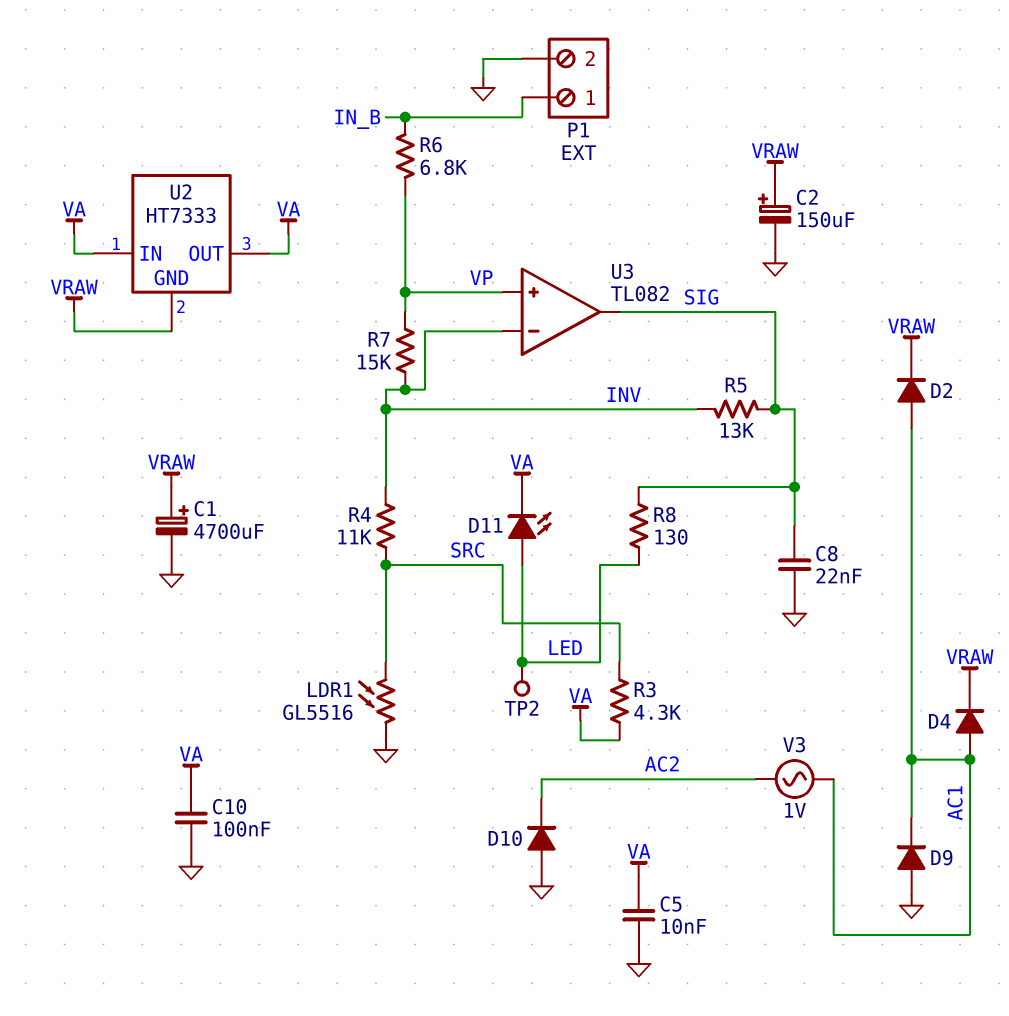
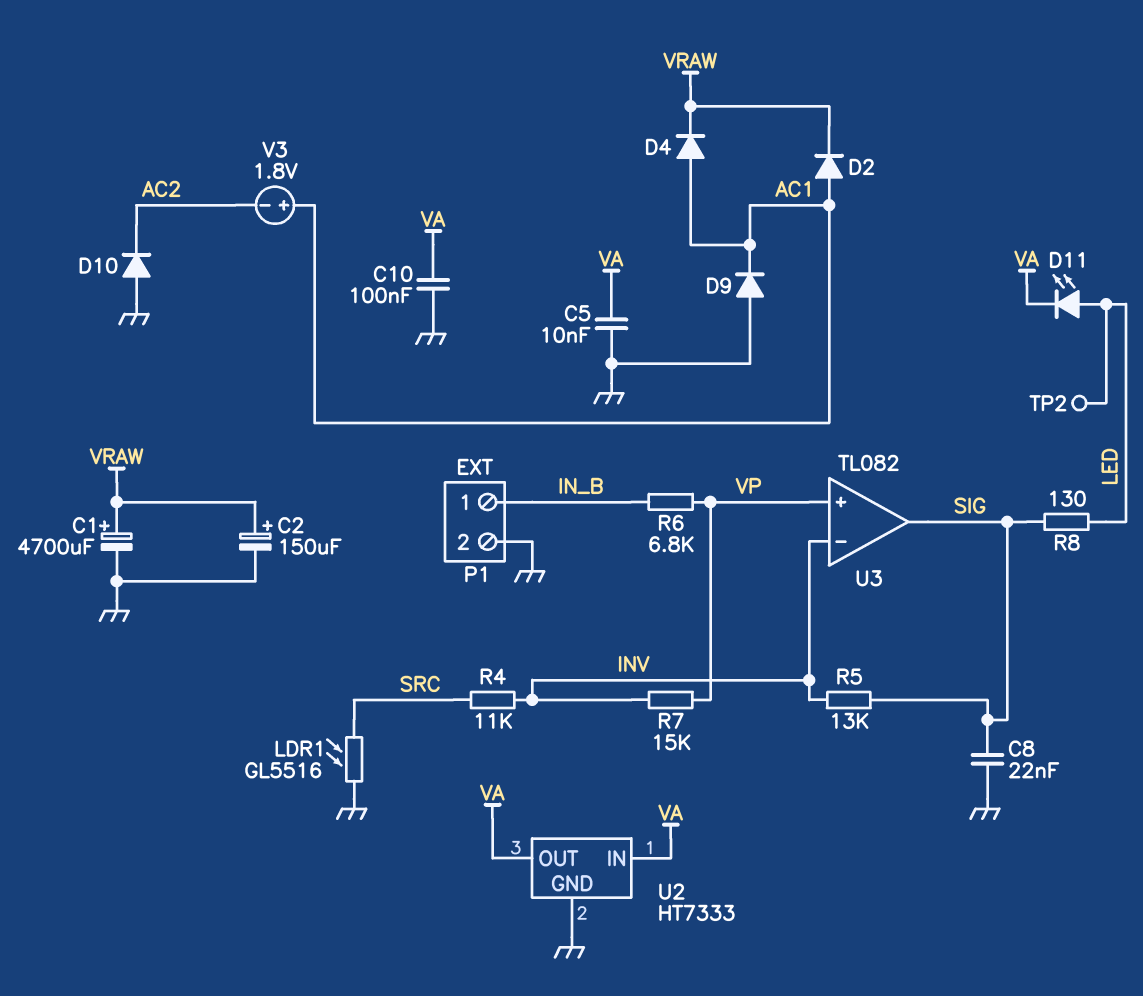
R3: 4.3k (SRC, VA) -> none
U2 pin GND: VRAW -> GND
V3: AC 1V (AC1, AC2) -> 1.8V (plus AC1, minus AC2)

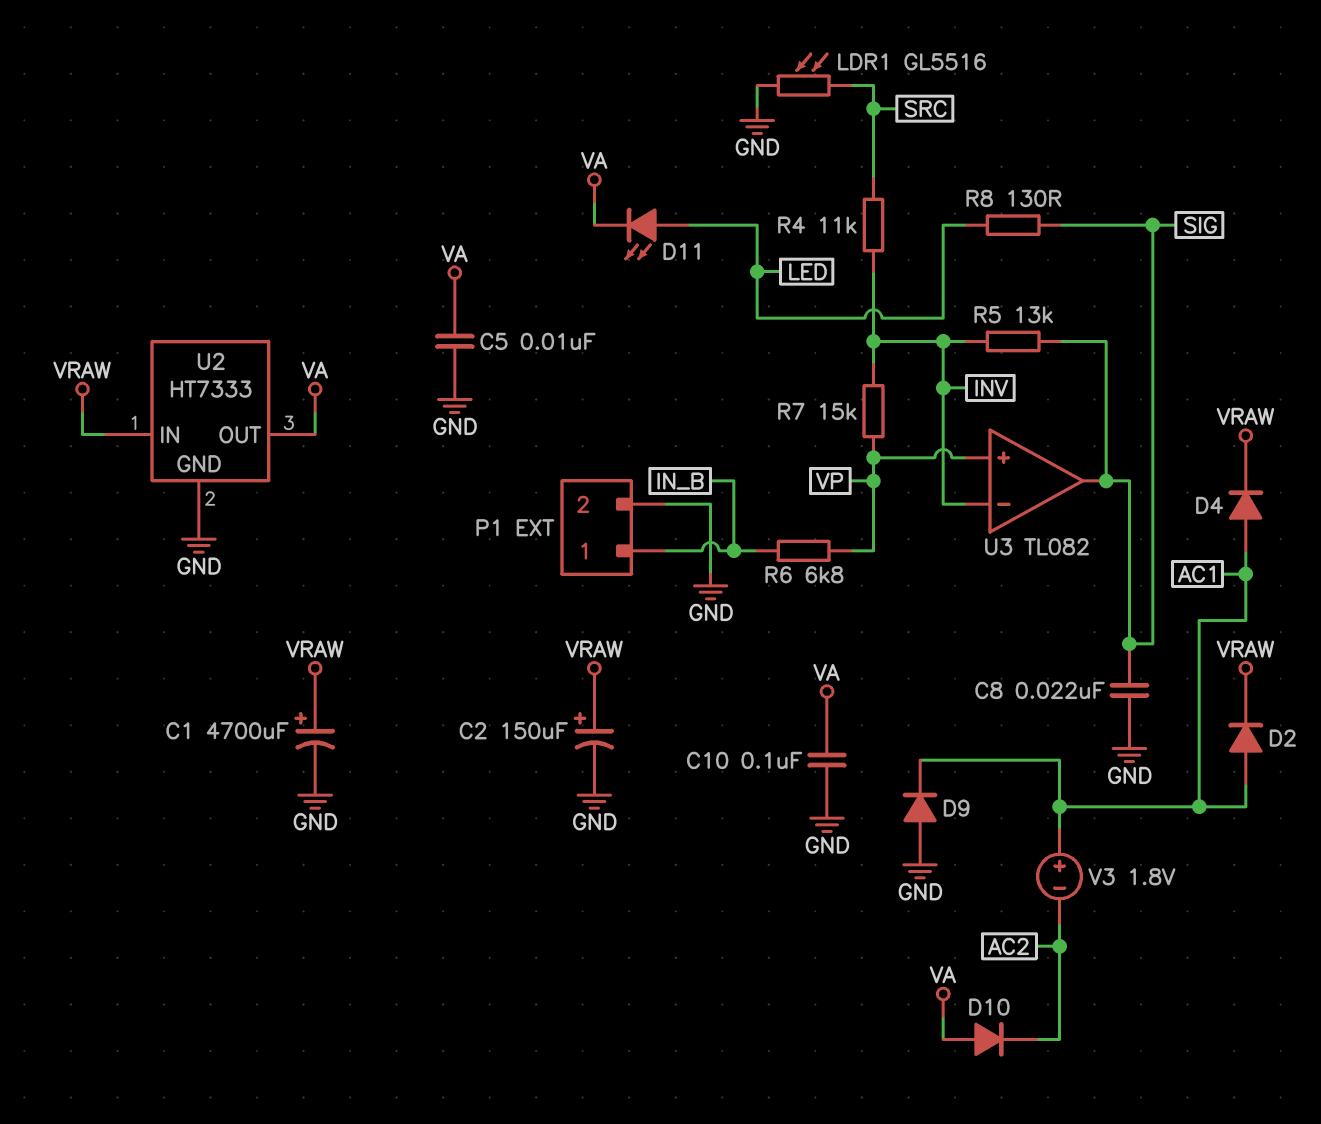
D10: diode (A GND, K AC2) -> diode (A VA, K AC2)
TP2: test point (LED) -> none
U2 pin IN: VA -> VRAW

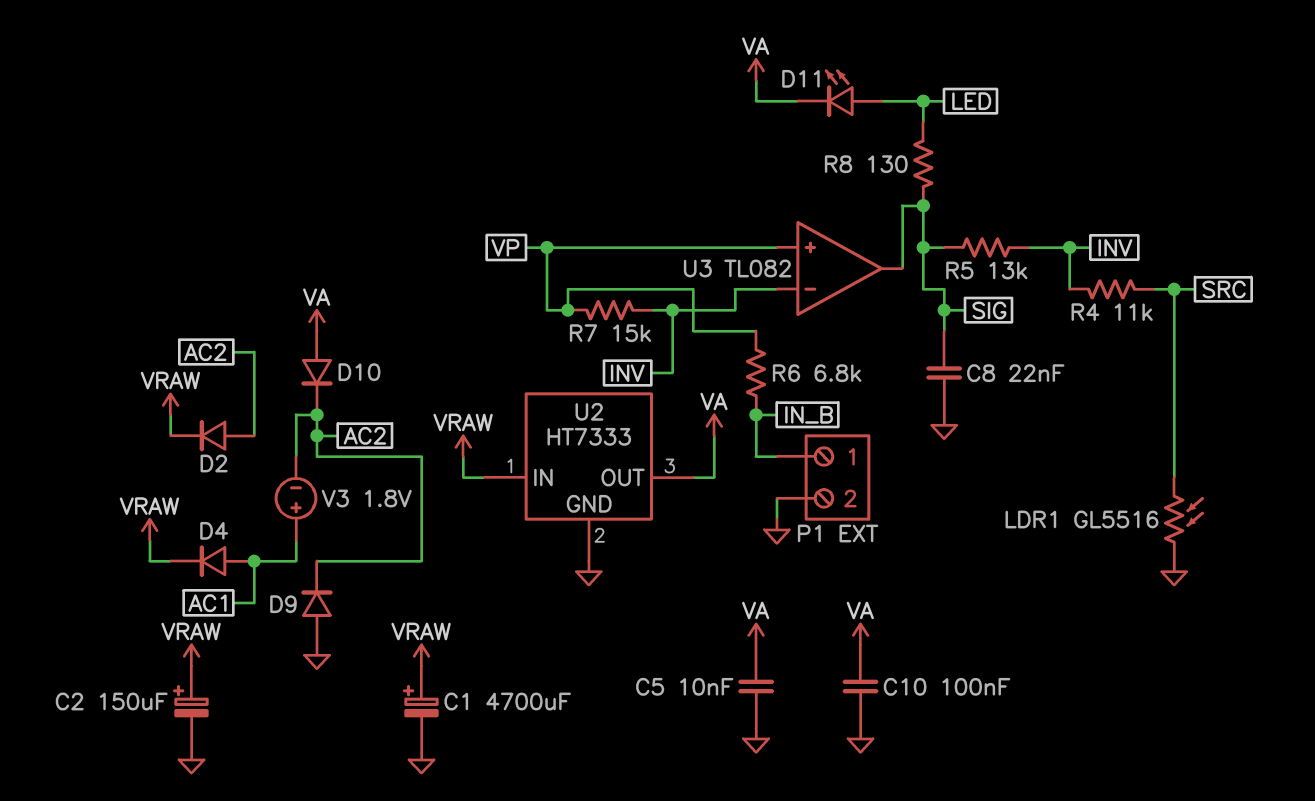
D2: diode (A AC1, K VRAW) -> diode (A AC2, K VRAW)
D9: diode (A GND, K AC1) -> diode (A GND, K AC2)

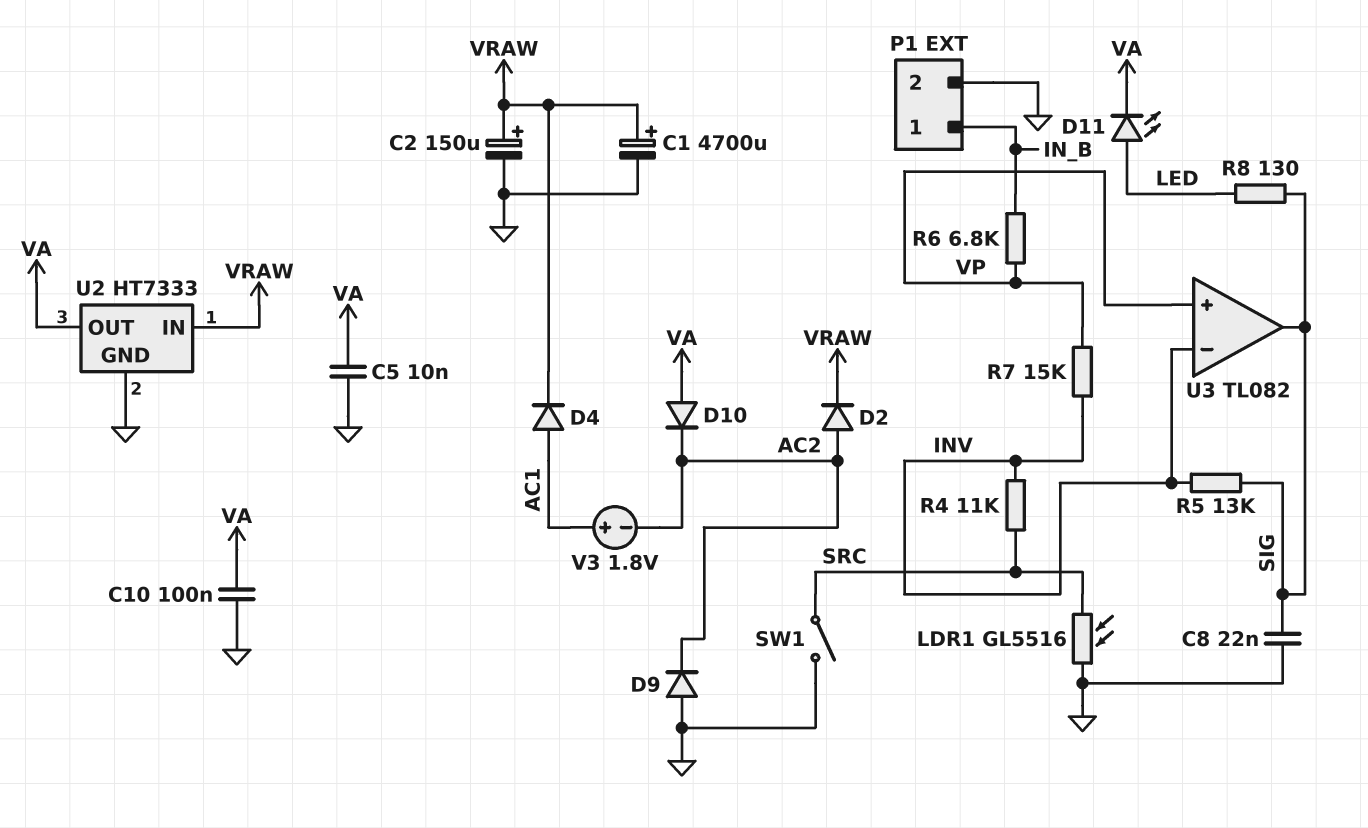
SW1: none -> switch (GND, SRC)

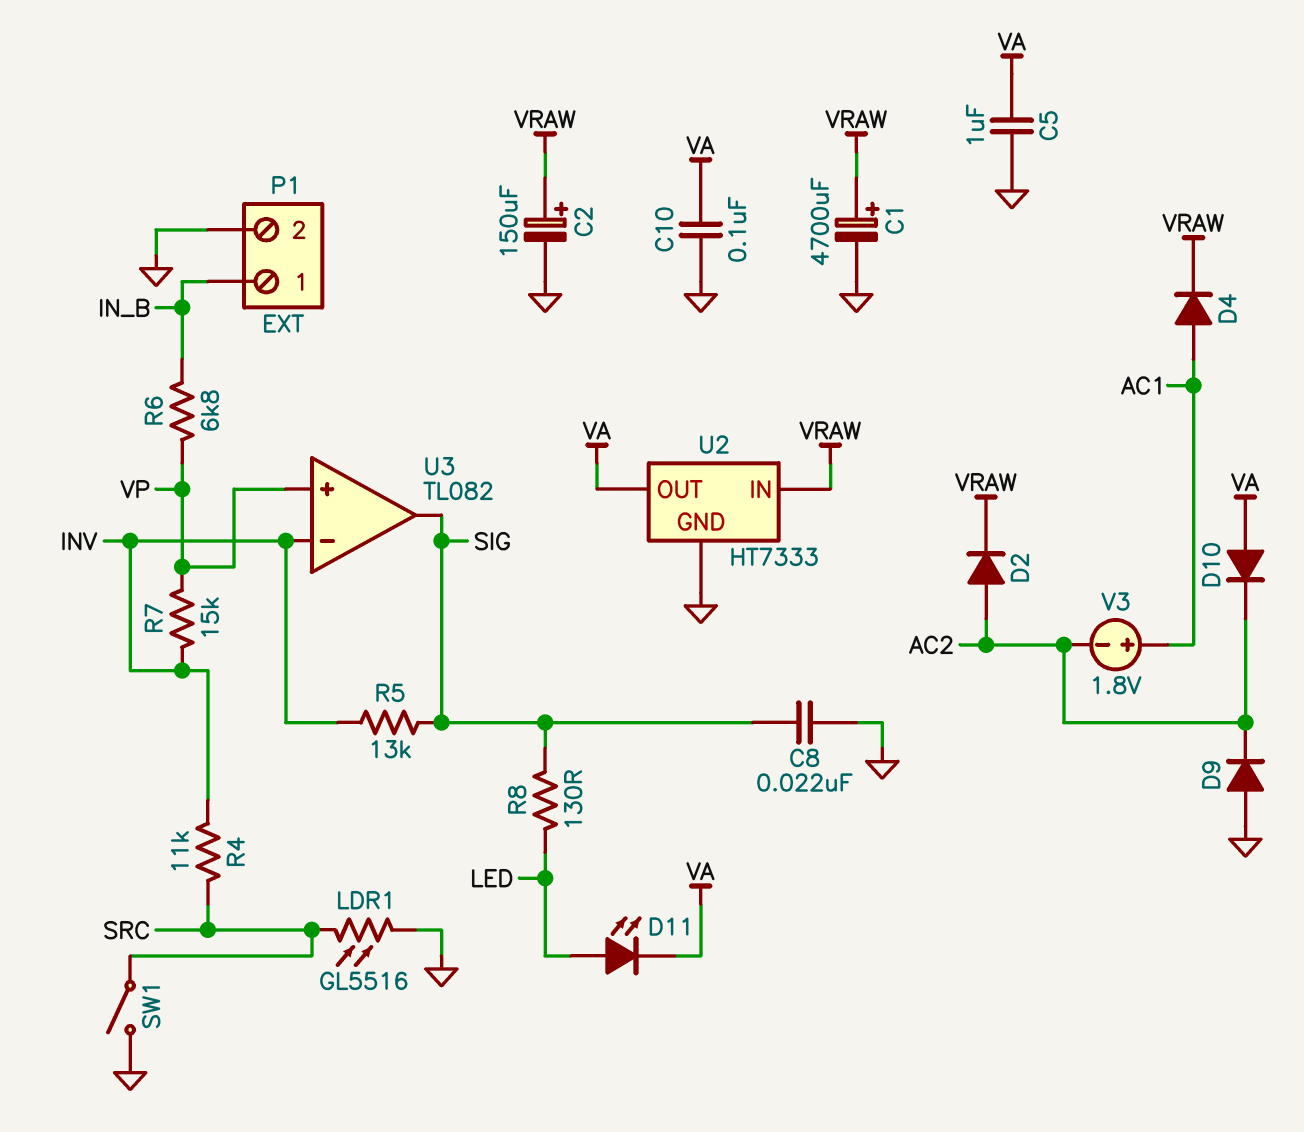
C5: 10nF (GND, VA) -> 1uF (GND, VA)

